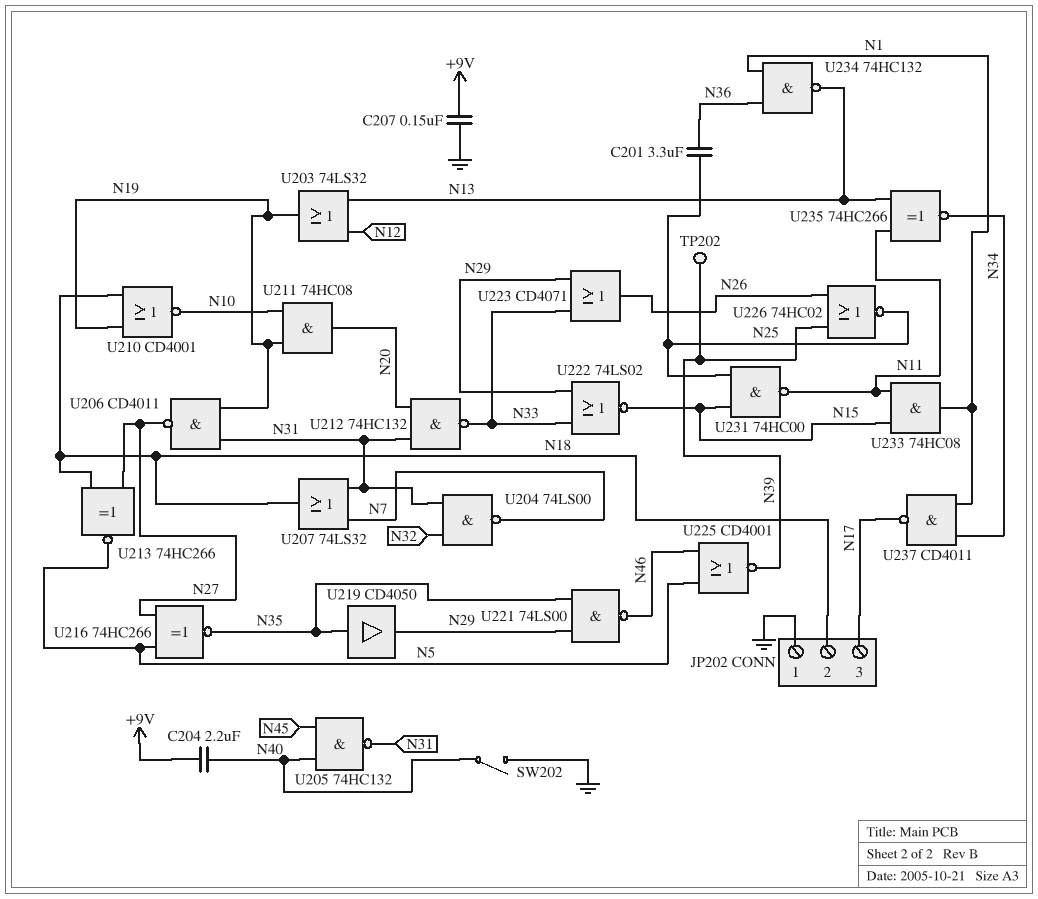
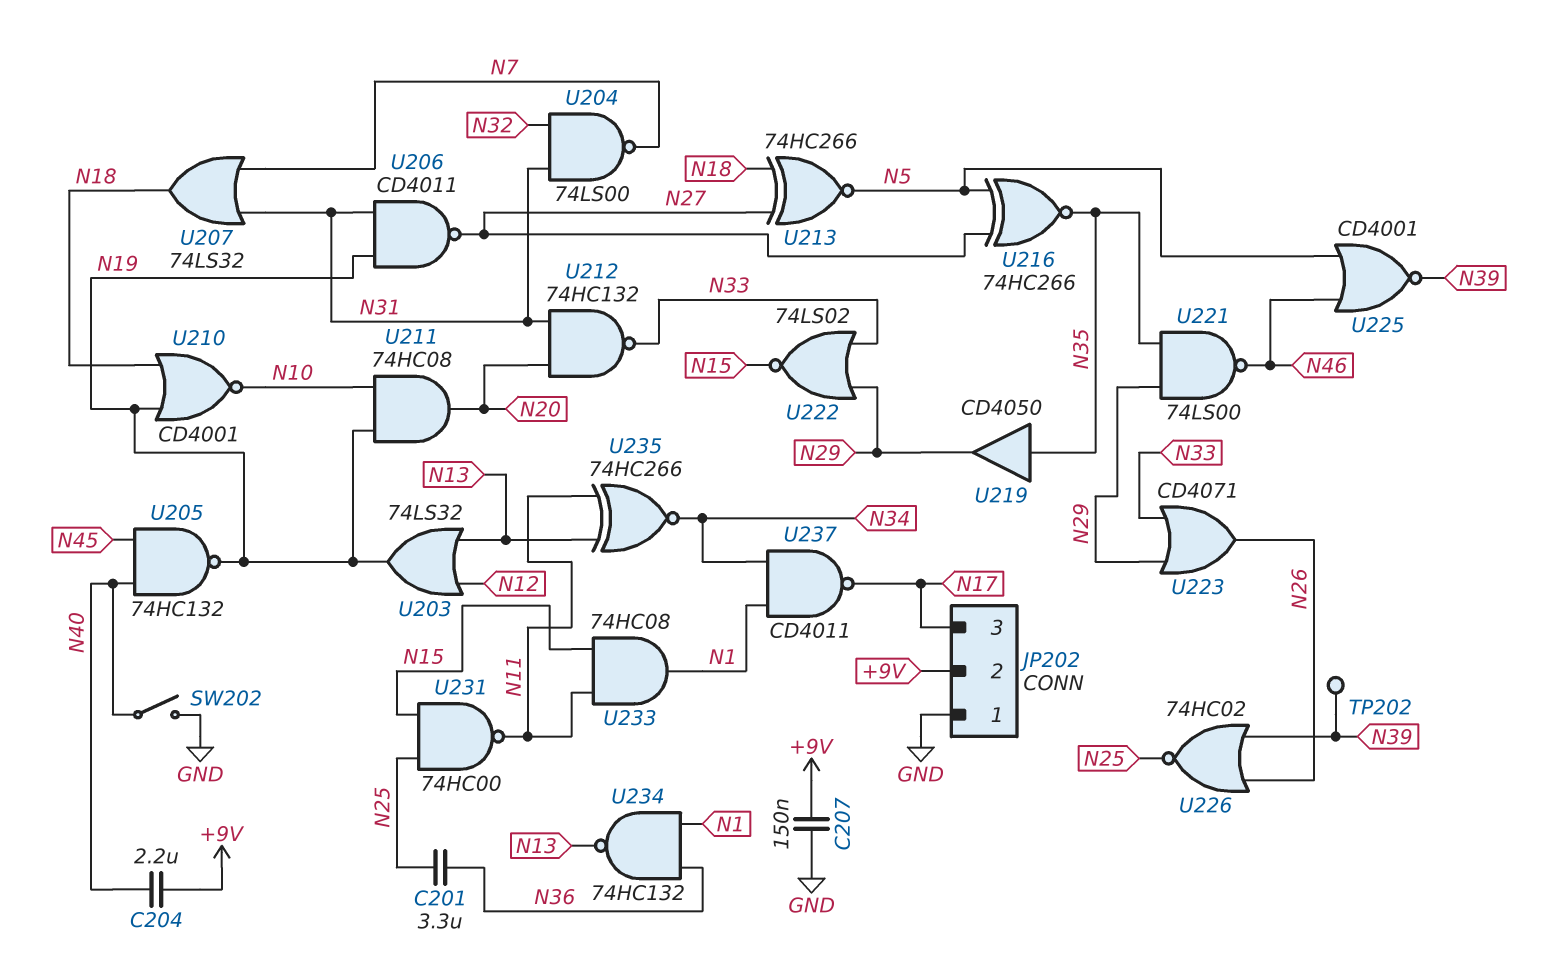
JP202 pin 2: N18 -> +9V
U205: NAND 74HC132 (in N40, in N45, out N31) -> NAND 74HC132 (in N40, in N45, out N19)

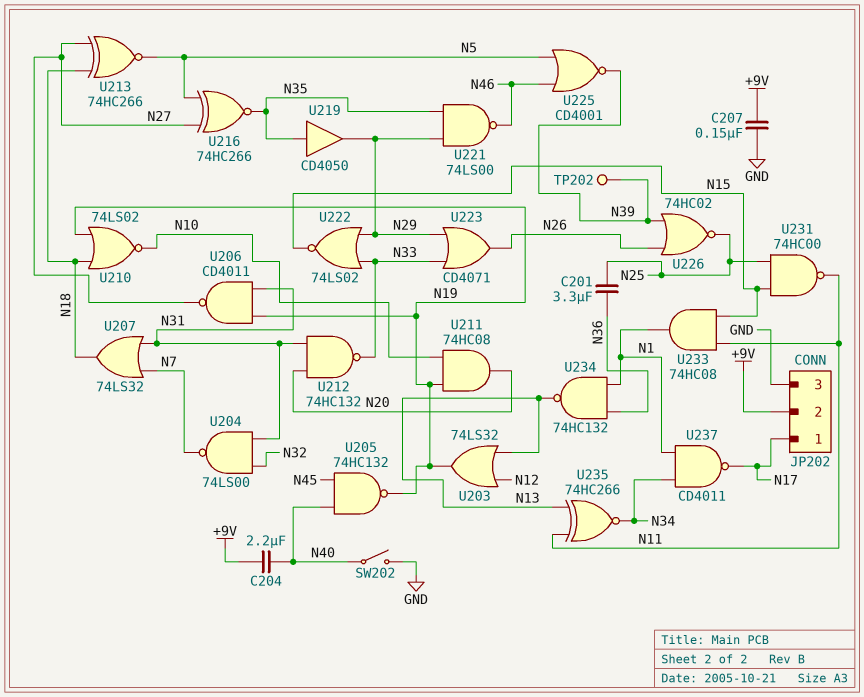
JP202 pin 1: GND -> N17
JP202 pin 3: N17 -> GND
U210: NOR CD4001 (in N18, in N19, out N10) -> NOR 74LS02 (in N18, in N19, out N10)

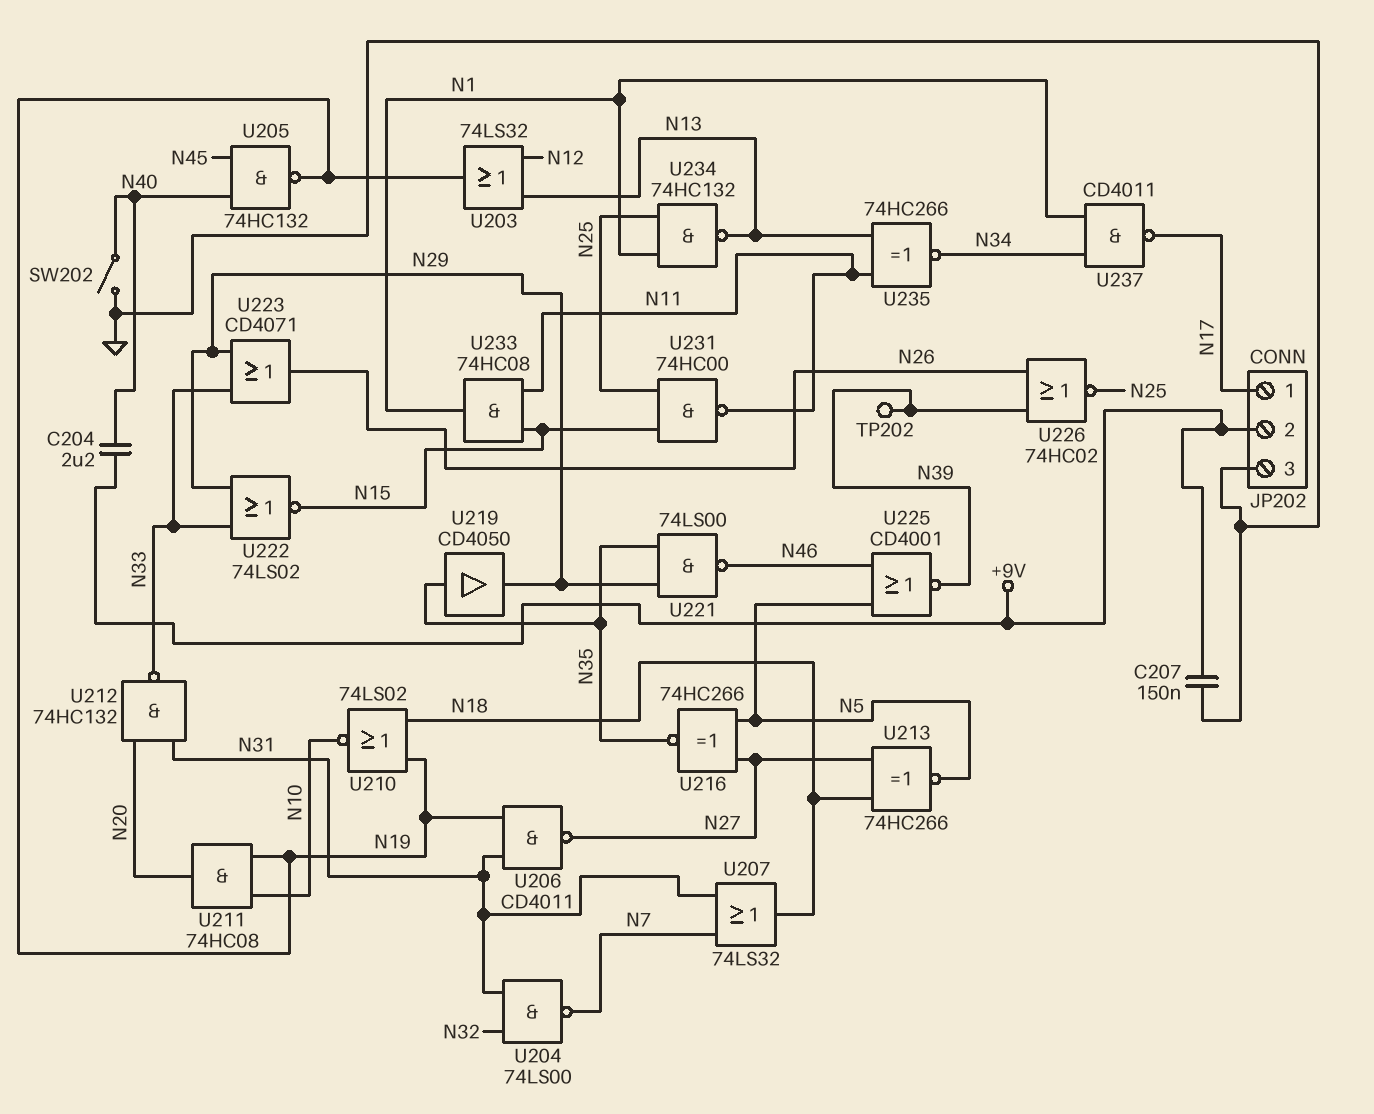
C201: 3.3uF (N25, N36) -> none
U234: NAND 74HC132 (in N1, in N36, out N13) -> NAND 74HC132 (in N1, in N25, out N13)

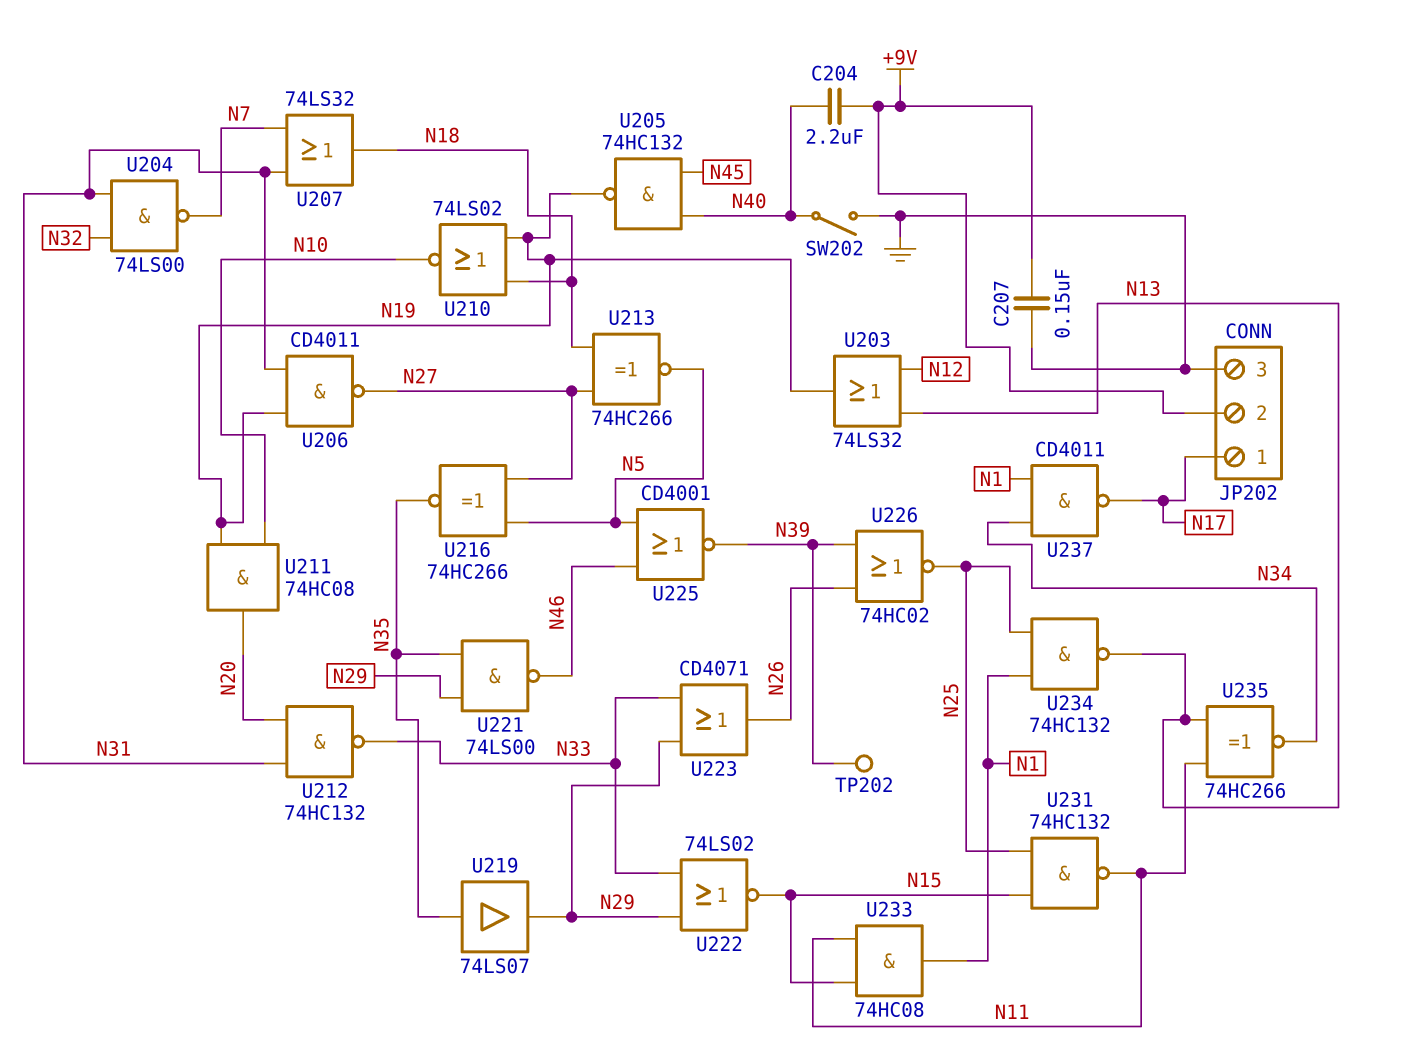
U219: buffer CD4050 (in N35, out N29) -> buffer 74LS07 (in N35, out N29)
U231: NAND 74HC00 (in N15, in N25, out N11) -> NAND 74HC132 (in N15, in N25, out N11)

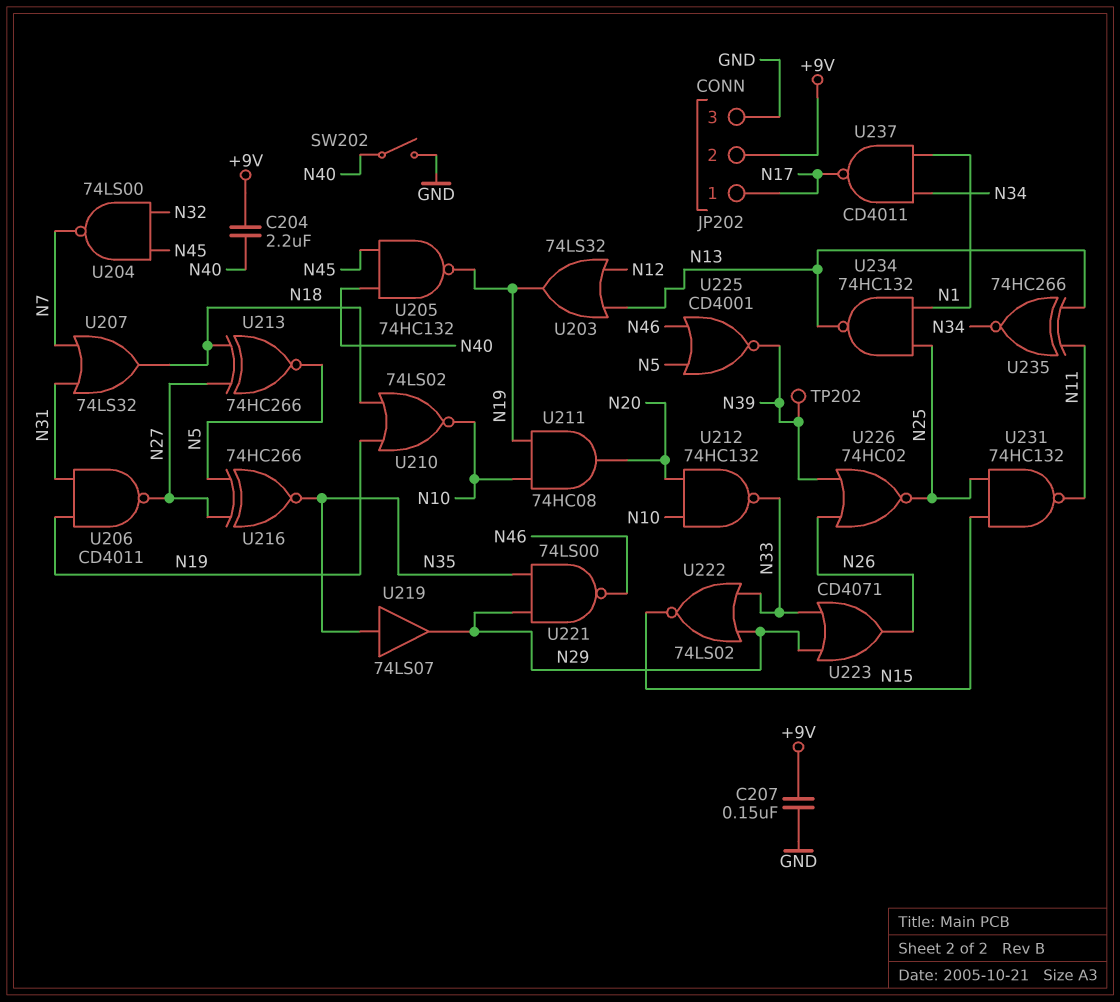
U204: NAND 74LS00 (in N31, in N32, out N7) -> NAND 74LS00 (in N32, in N45, out N7)
U212: NAND 74HC132 (in N20, in N31, out N33) -> NAND 74HC132 (in N10, in N20, out N33)
U233: AND 74HC08 (in N11, in N15, out N1) -> none

